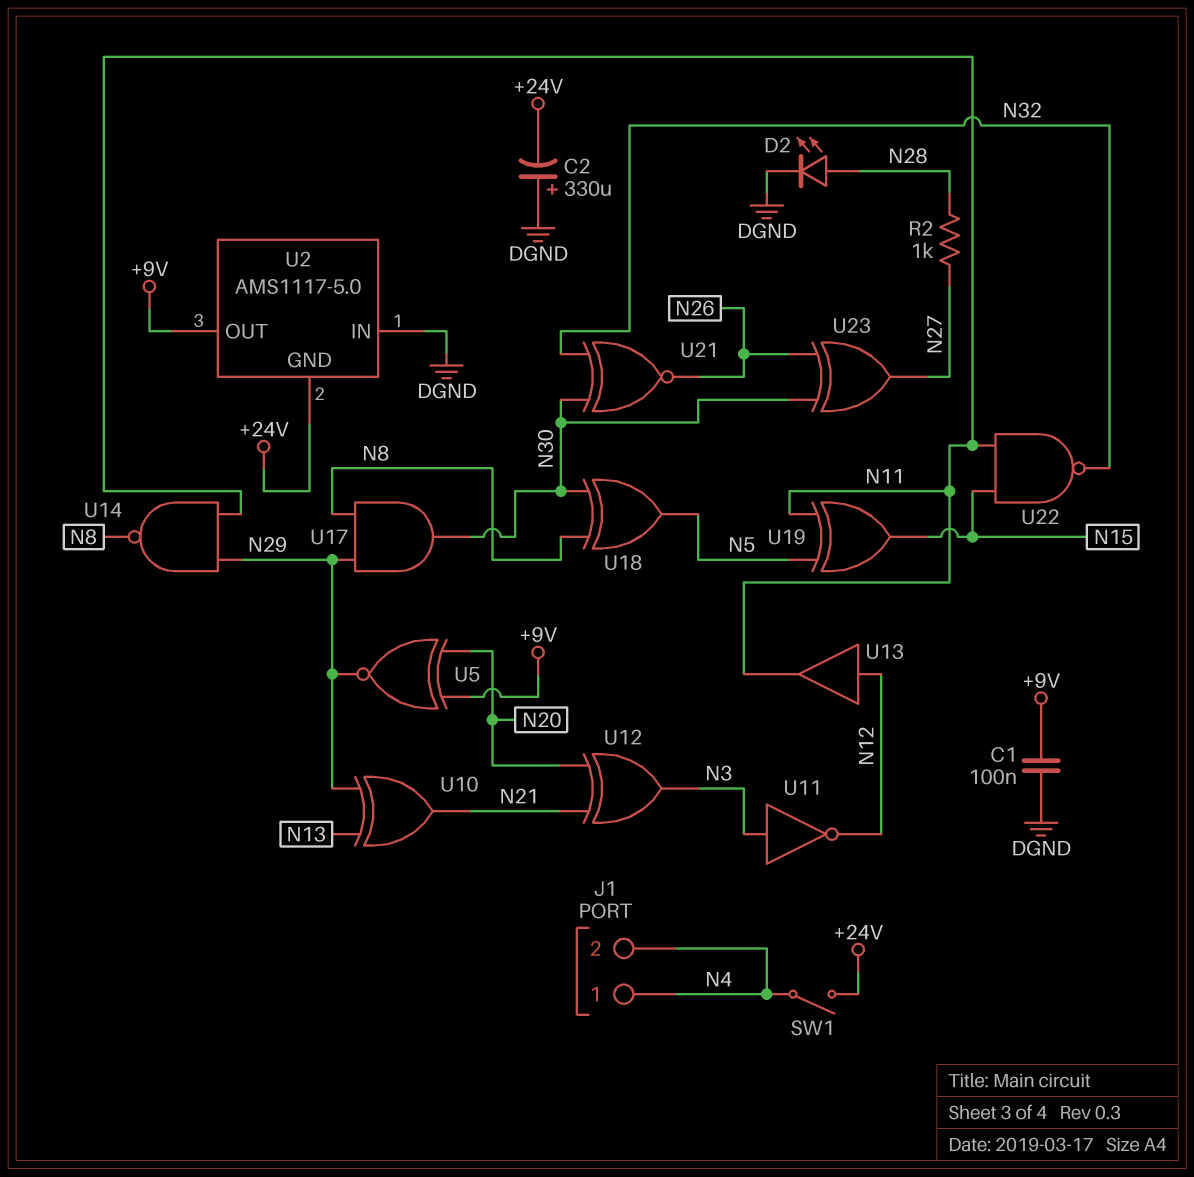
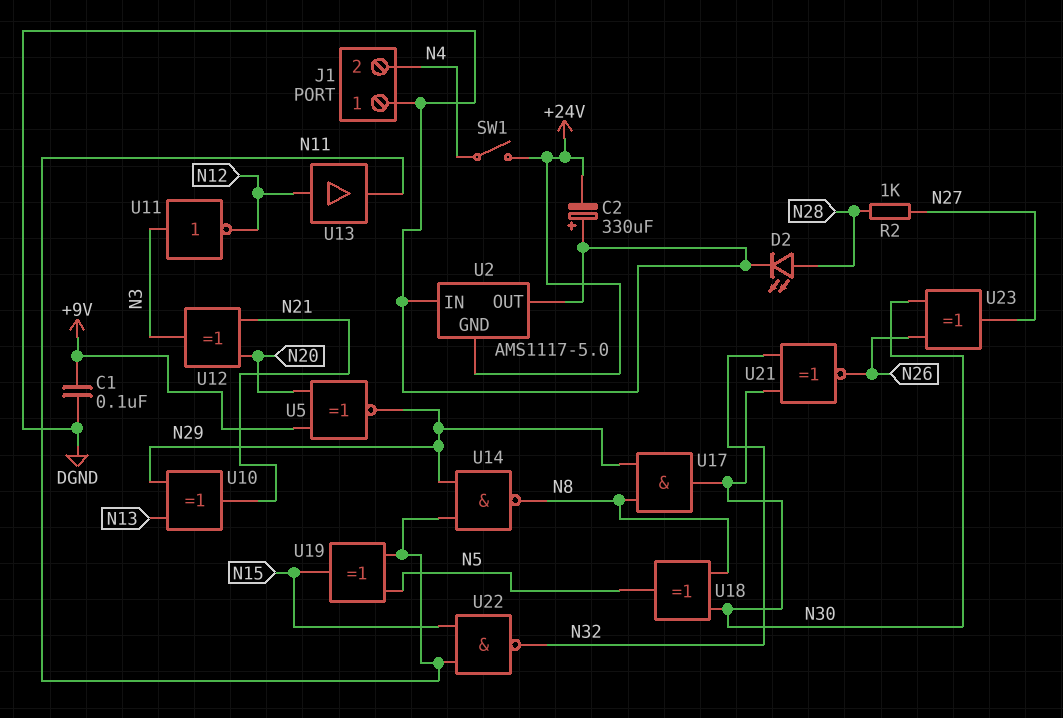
J1 pin 1: N4 -> DGND
U2 pin OUT: +9V -> DGND

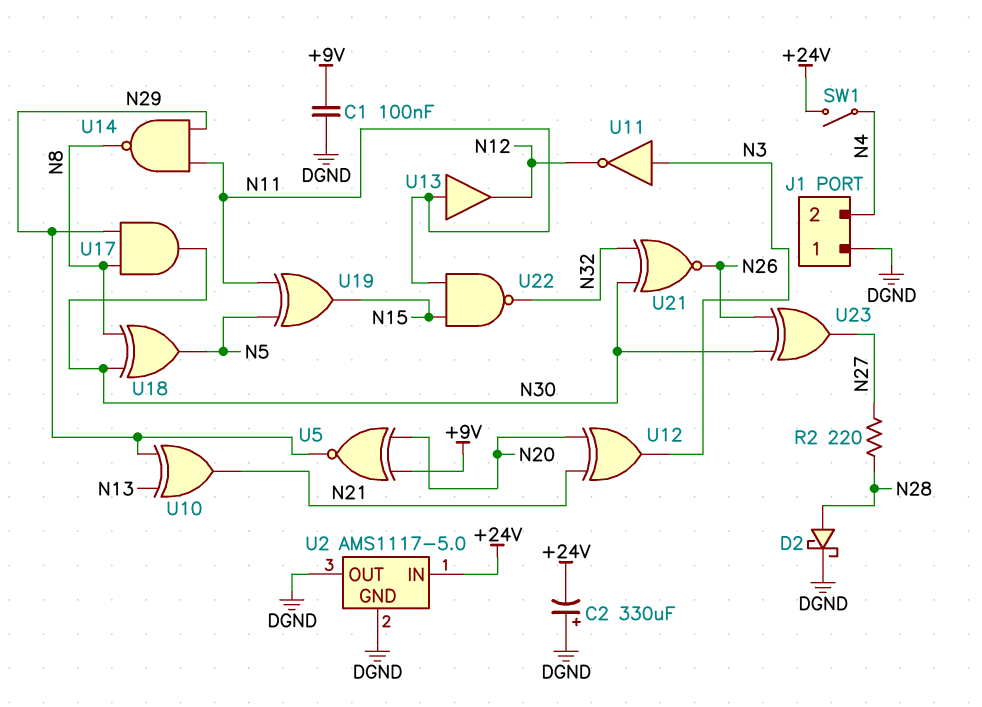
D2: LED (A N28, K DGND) -> schottky (A N28, K DGND)
R2: 1k (N27, N28) -> 220 (N27, N28)
U2 pin GND: +24V -> DGND
U2 pin IN: DGND -> +24V
U13: buffer (in N12, out N11) -> buffer (in N11, out N12)

